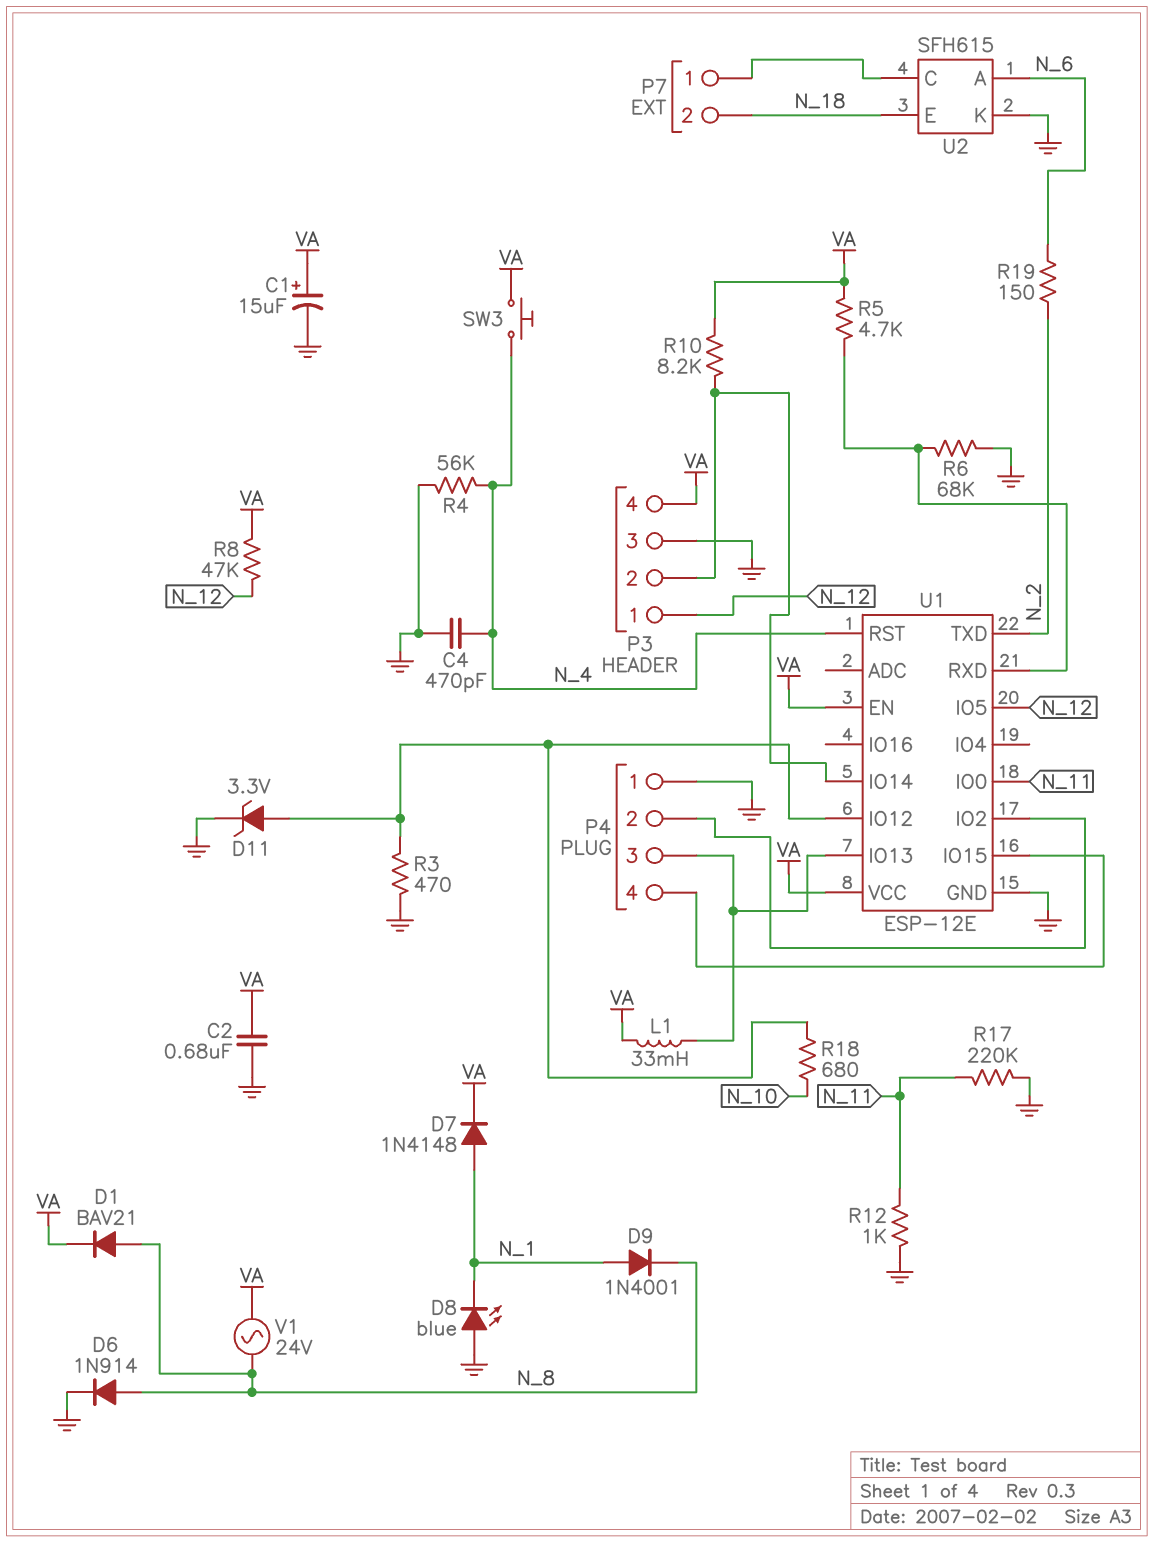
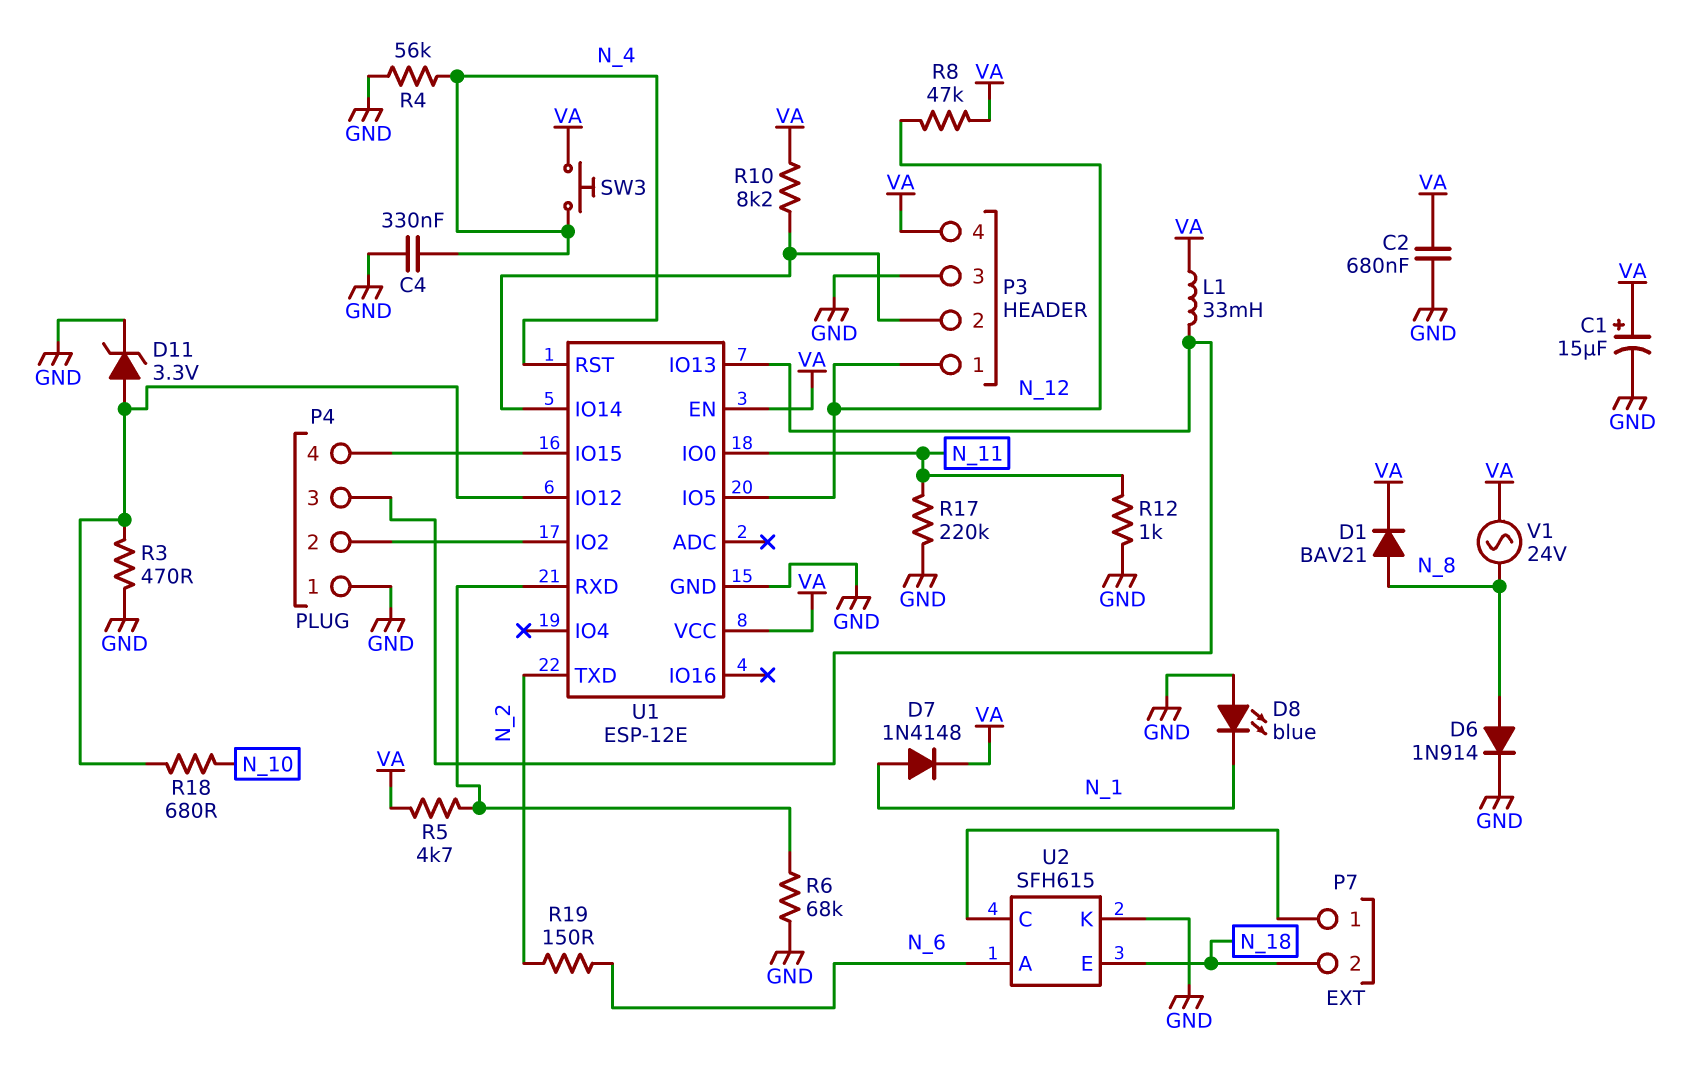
C4: 470pF (GND, N_4) -> 330nF (GND, N_4)
D9: diode 1N4001 (A N_1, K N_8) -> none

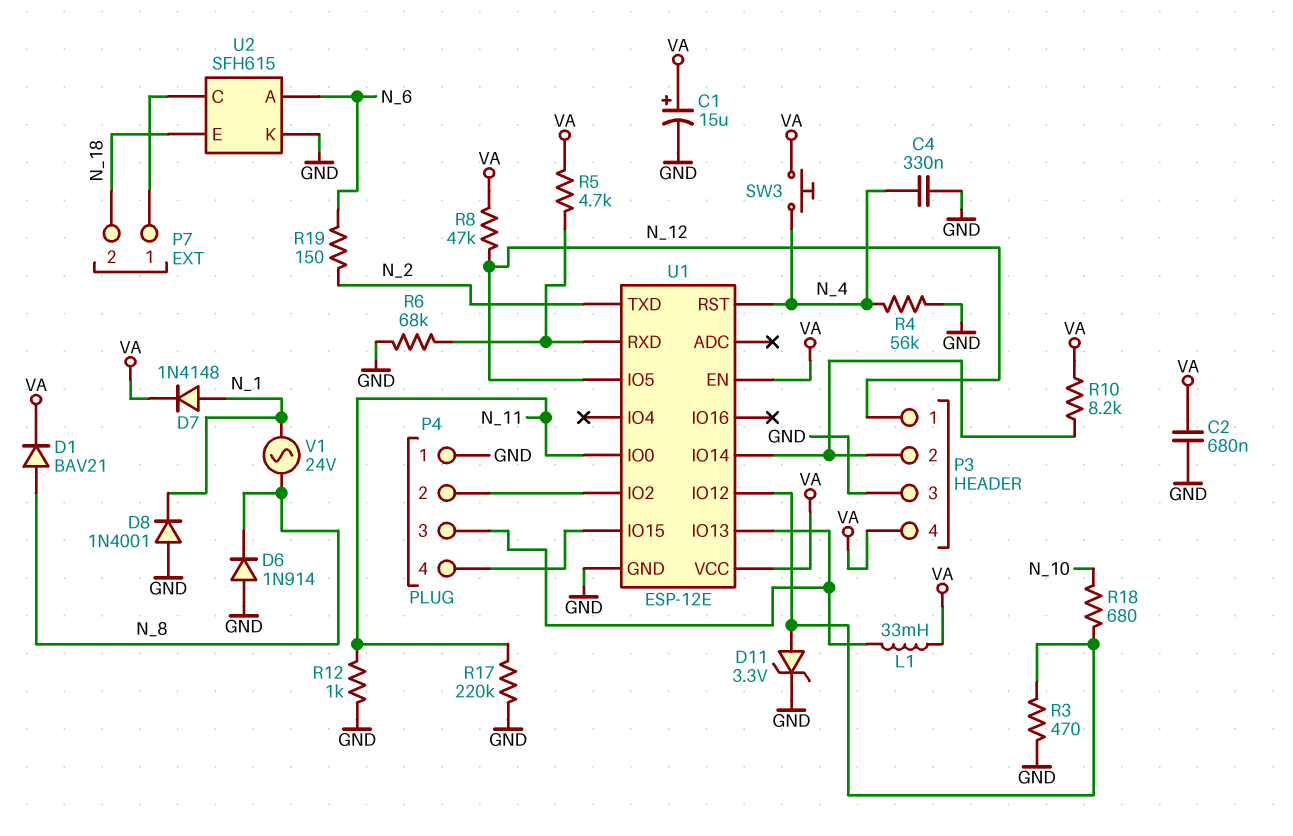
D6: diode 1N914 (A N_8, K GND) -> diode 1N914 (A GND, K N_8)
D8: LED blue (A GND, K N_1) -> diode 1N4001 (A GND, K N_1)
V1: AC 24V (N_8, VA) -> AC 24V (N_1, N_8)

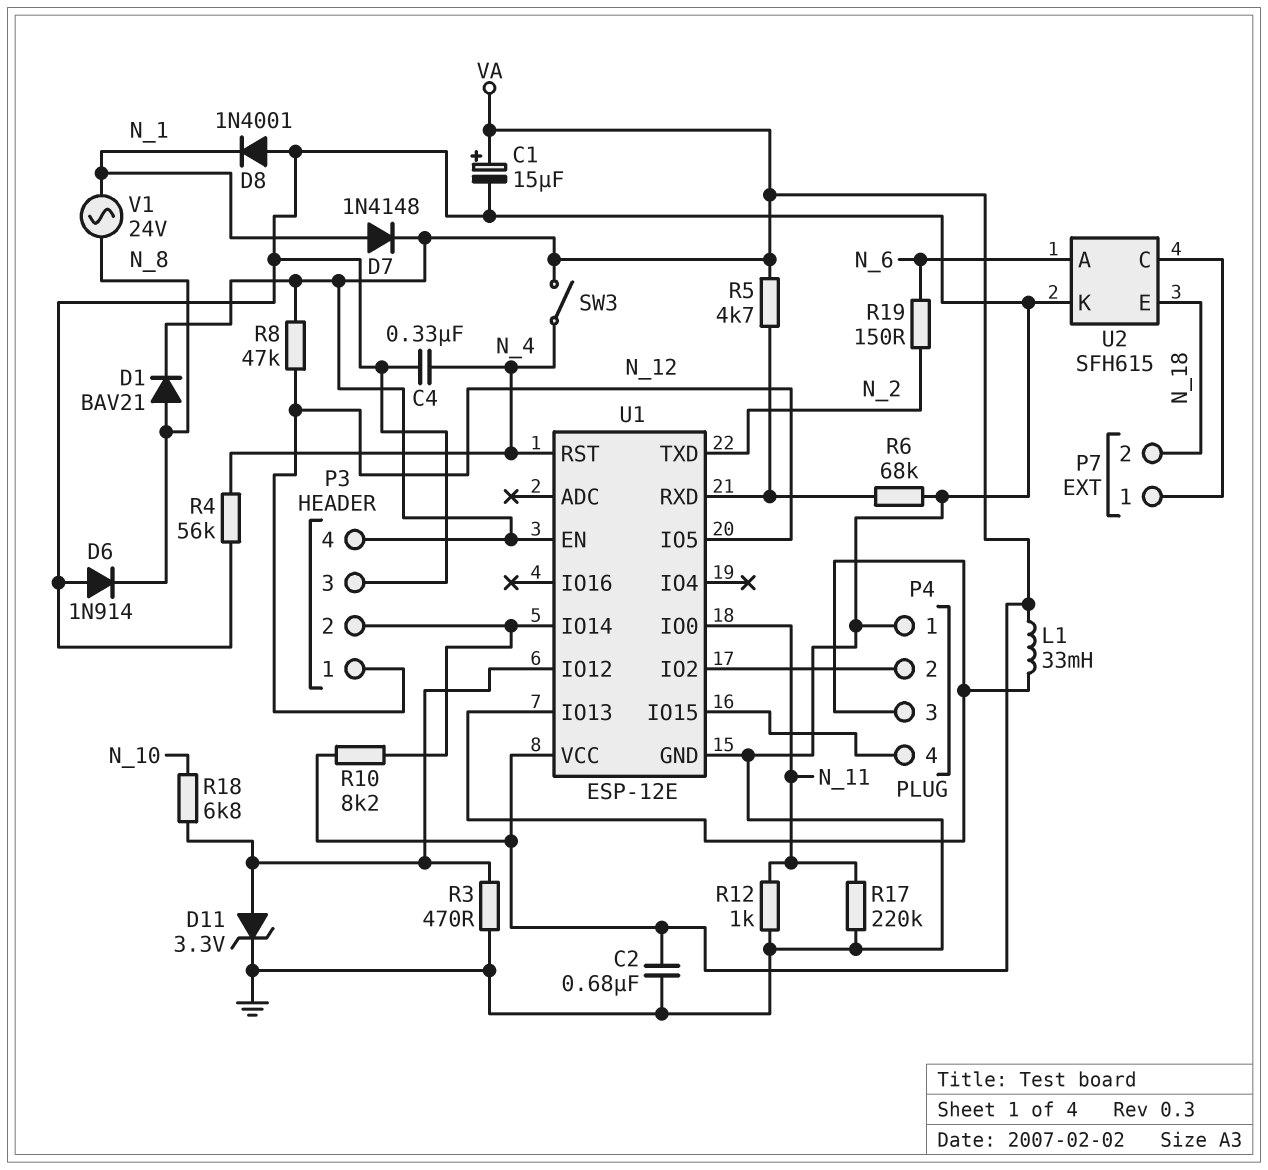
R18: 680 (N_10, U1/IO12) -> 6.8k (N_10, U1/IO12)
SW3: button (N_4, VA) -> switch (N_4, VA)

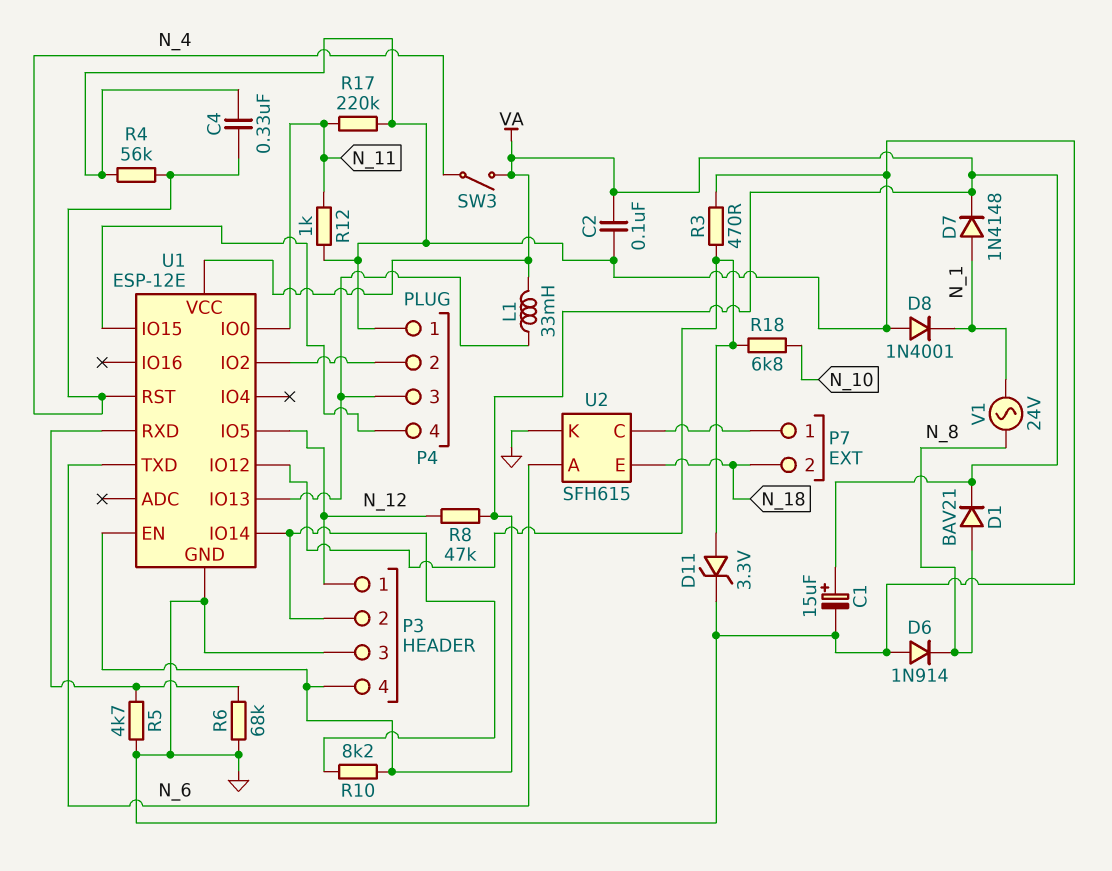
C2: 680nF (GND, VA) -> 100nF (GND, VA)
R5: 4.7k (U1/RXD, VA) -> 4.7k (GND, U1/RXD)
R19: 150 (N_2, N_6) -> none
U1 pin TXD: N_2 -> N_6

